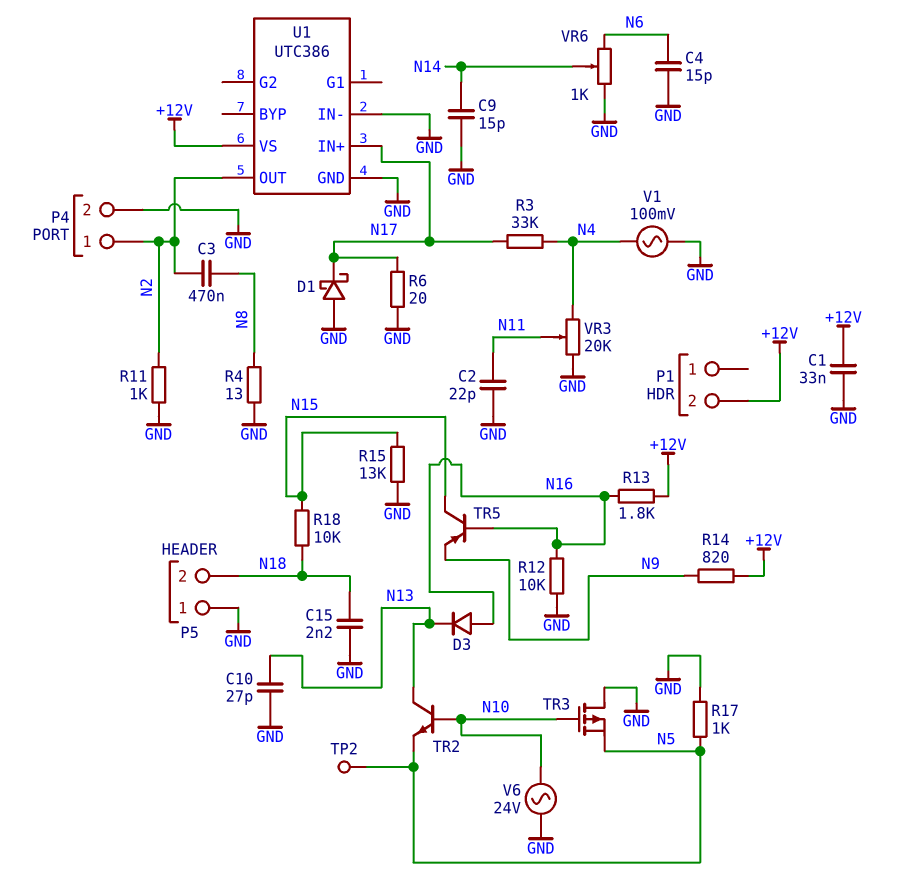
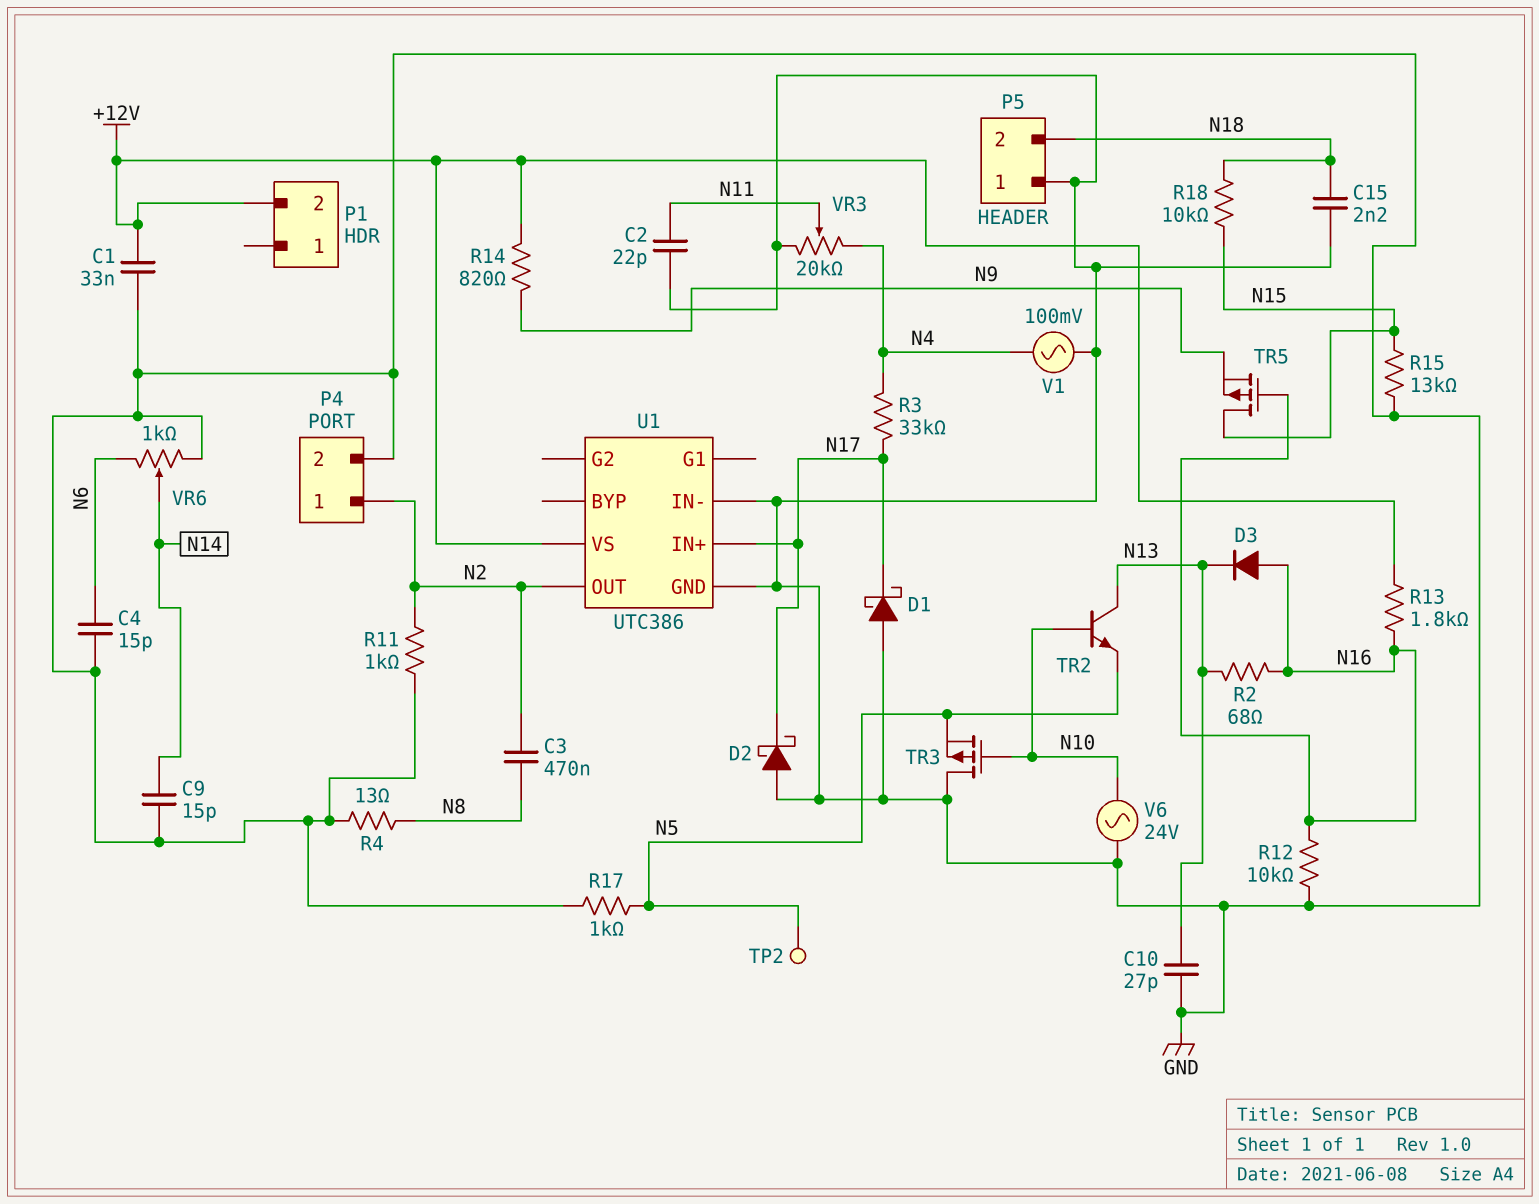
D2: none -> schottky (A GND, K N17)
R2: none -> 68 (N13, N16)
R6: 20 (GND, N17) -> none
TR5: PNP (B N16, C N15, E N9) -> PMOS (G N16, D N15, S N9)

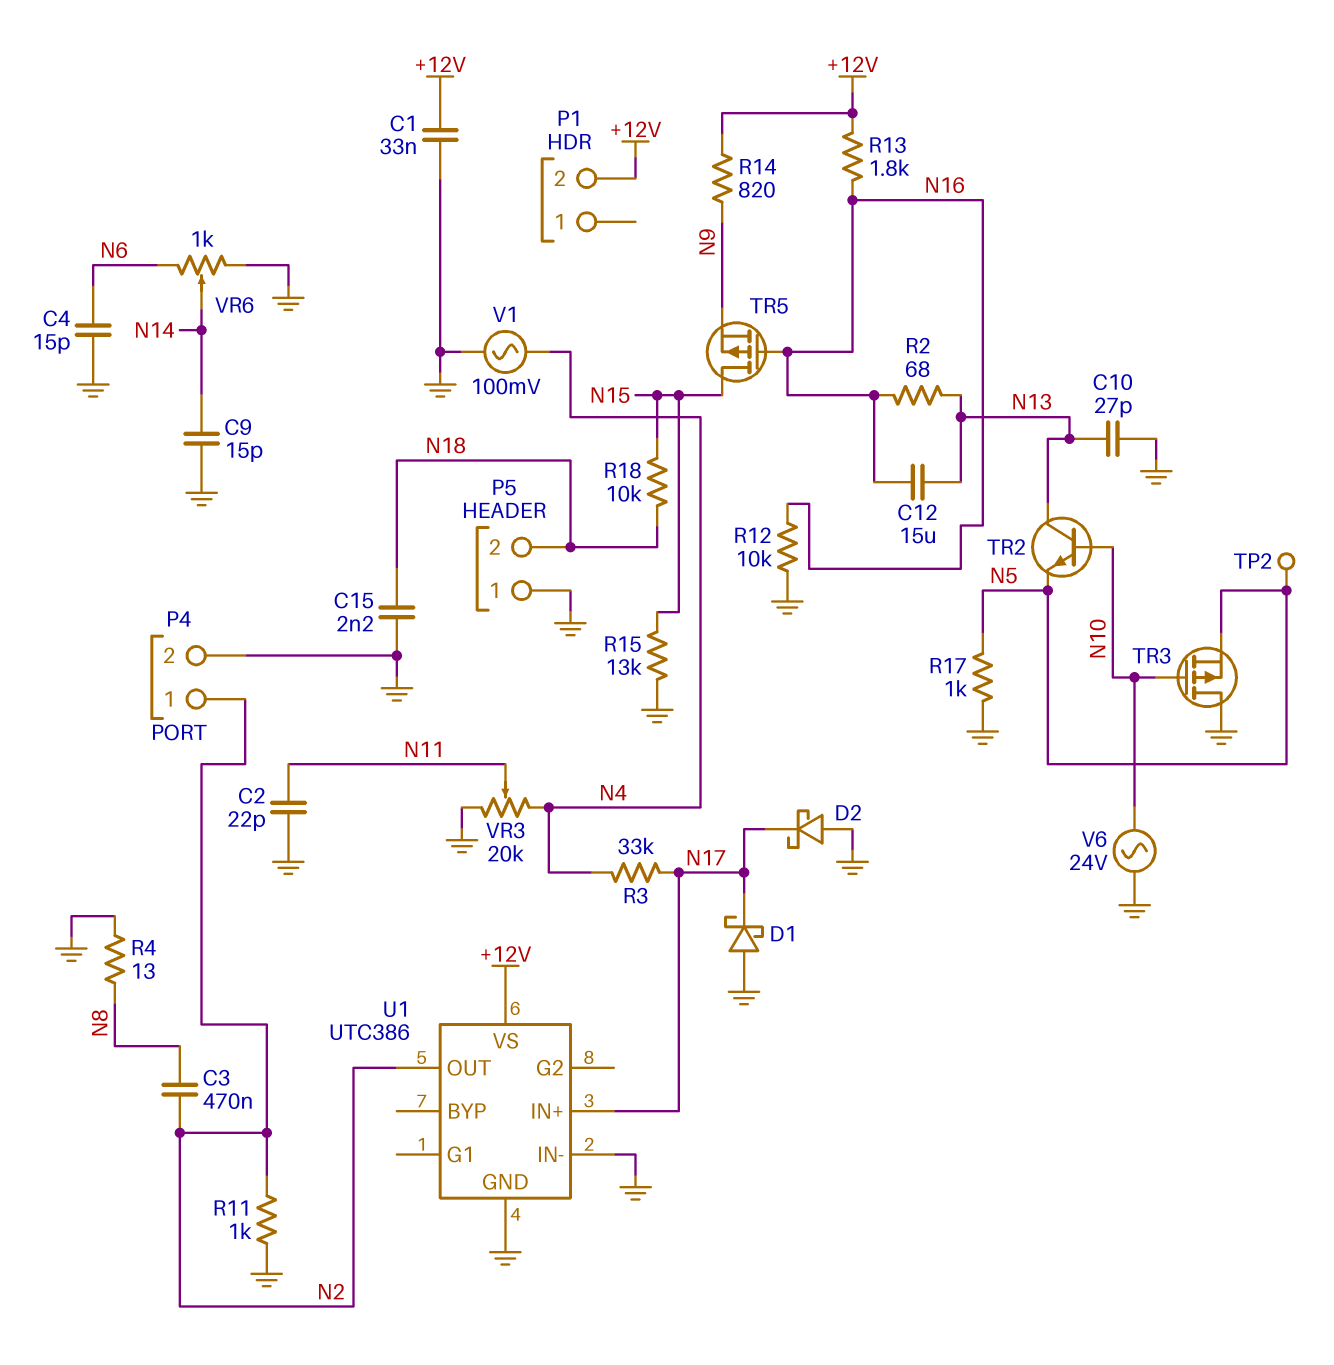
C12: none -> 15uF (N13, N16)
D3: diode (A N16, K N13) -> none

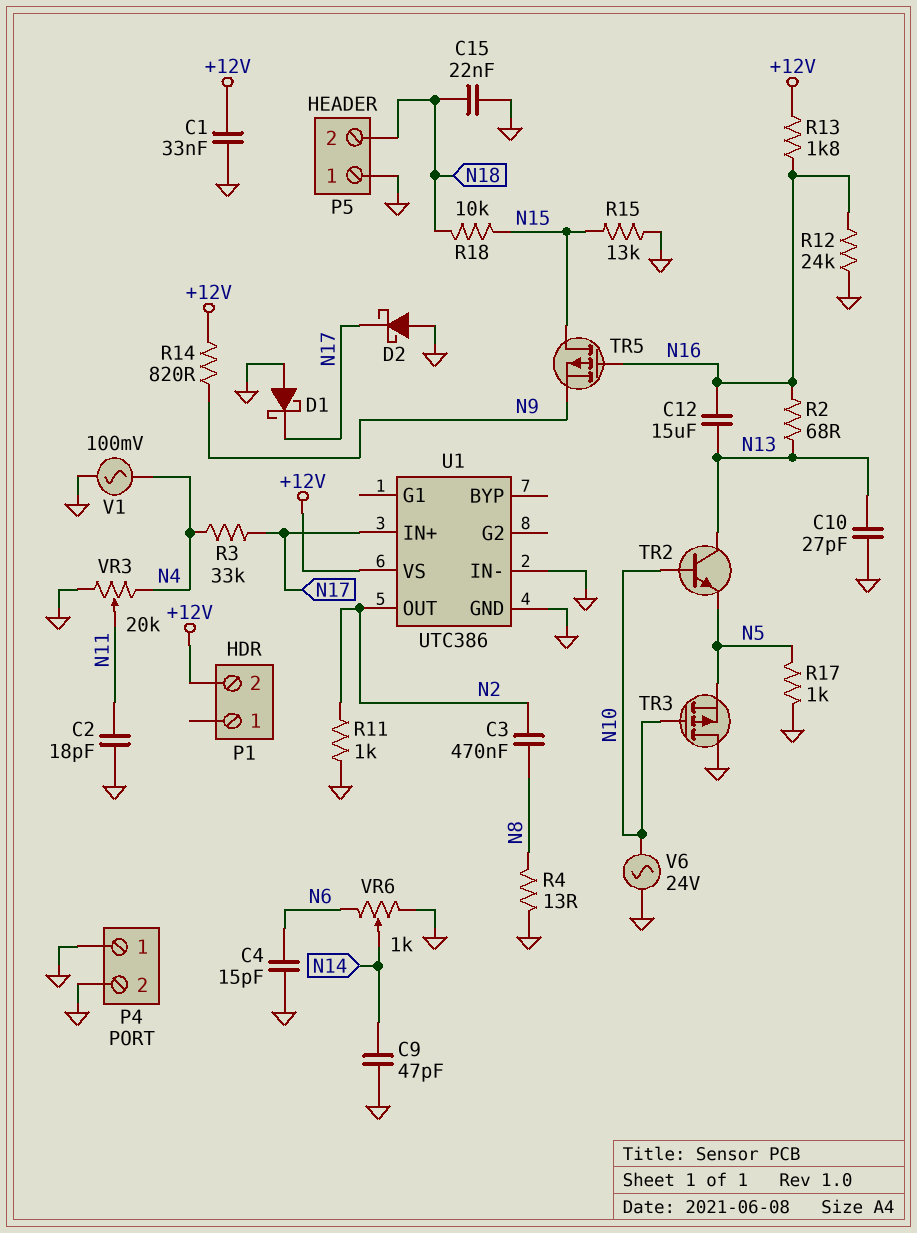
C2: 22pF (GND, N11) -> 18pF (GND, N11)
C9: 15pF (GND, N14) -> 47pF (GND, N14)
C15: 2.2nF (GND, N18) -> 22nF (GND, N18)
P4 pin 1: N2 -> GND
R12: 10k (GND, N16) -> 24k (GND, N16)
TP2: test point (N5) -> none

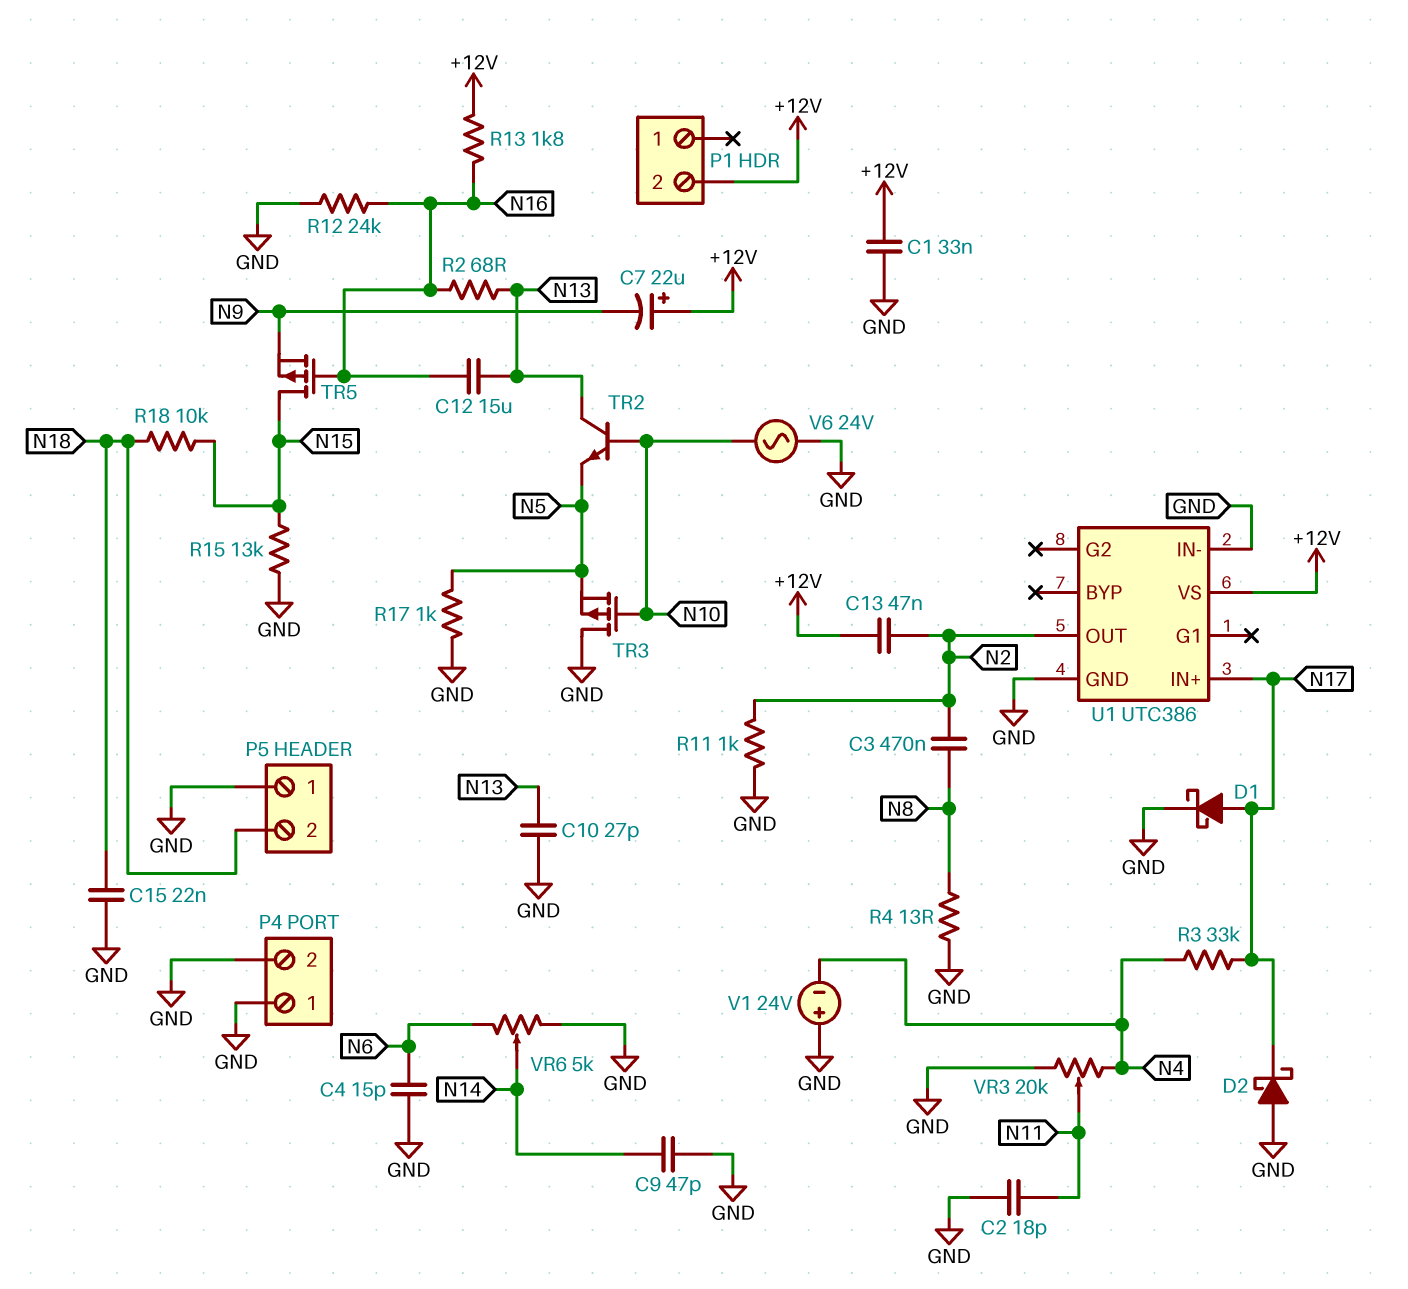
C7: none -> 22uF (plus +12V, minus N9)
C13: none -> 47nF (+12V, N2)
D1: schottky (A GND, K N17) -> schottky (A N17, K GND)
R14: 820 (+12V, N9) -> none
V1: AC 100mV (GND, N4) -> 24V (plus GND, minus N4)
VR6: 1k (GND, N6, wiper N14) -> 5k (GND, N6, wiper N14)

